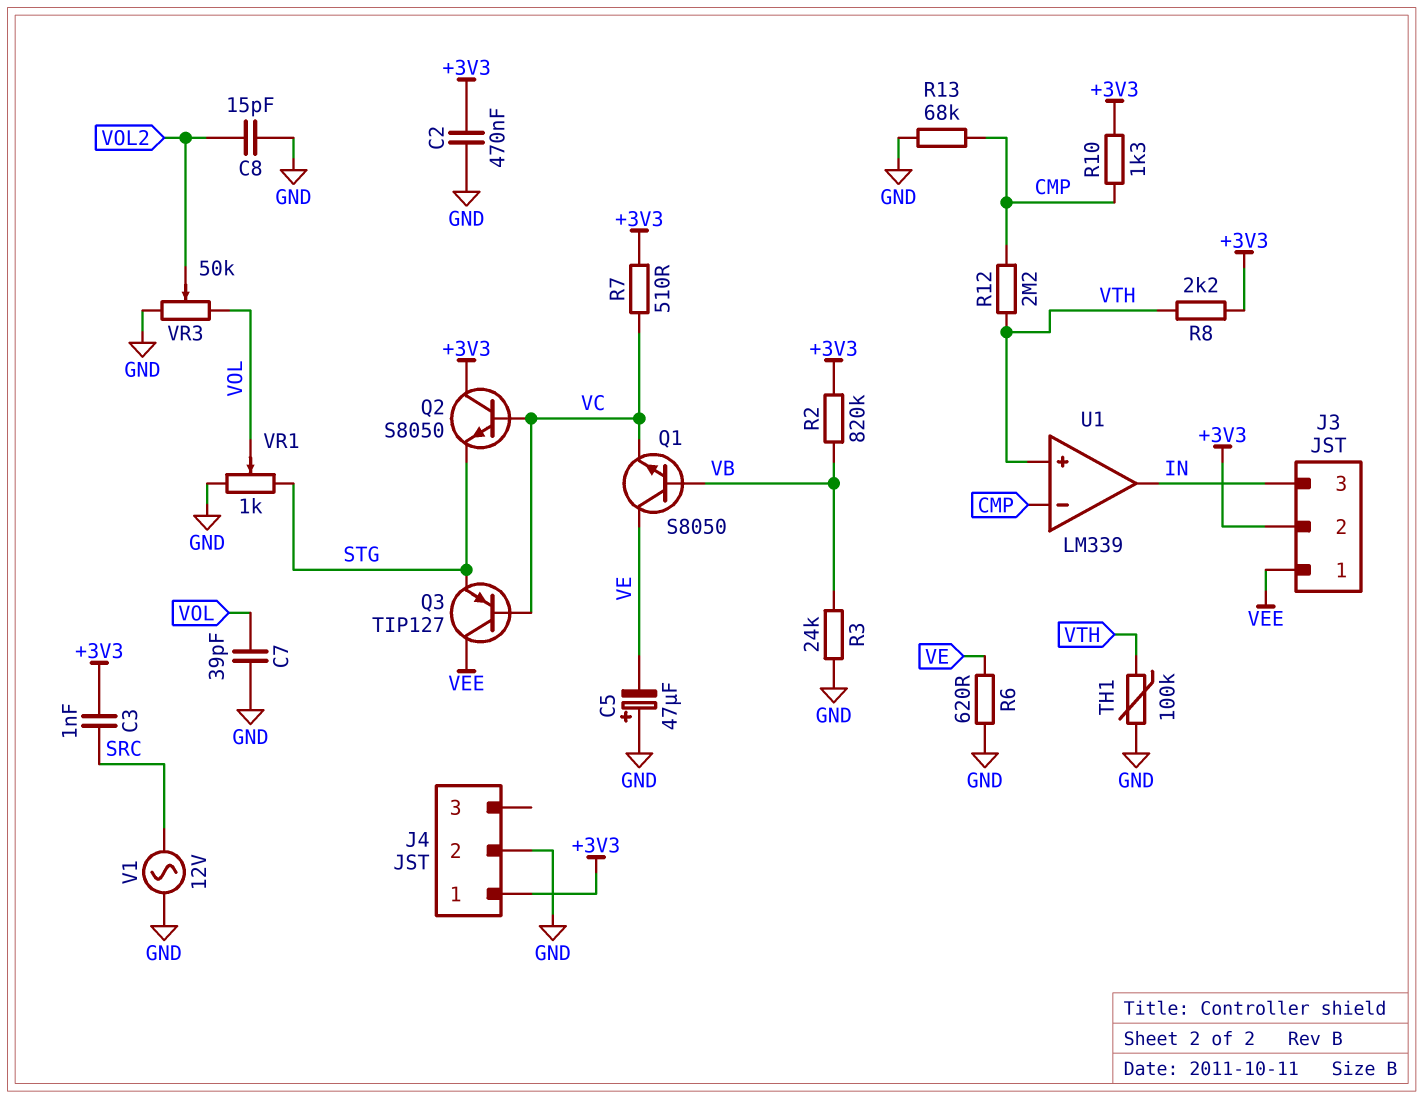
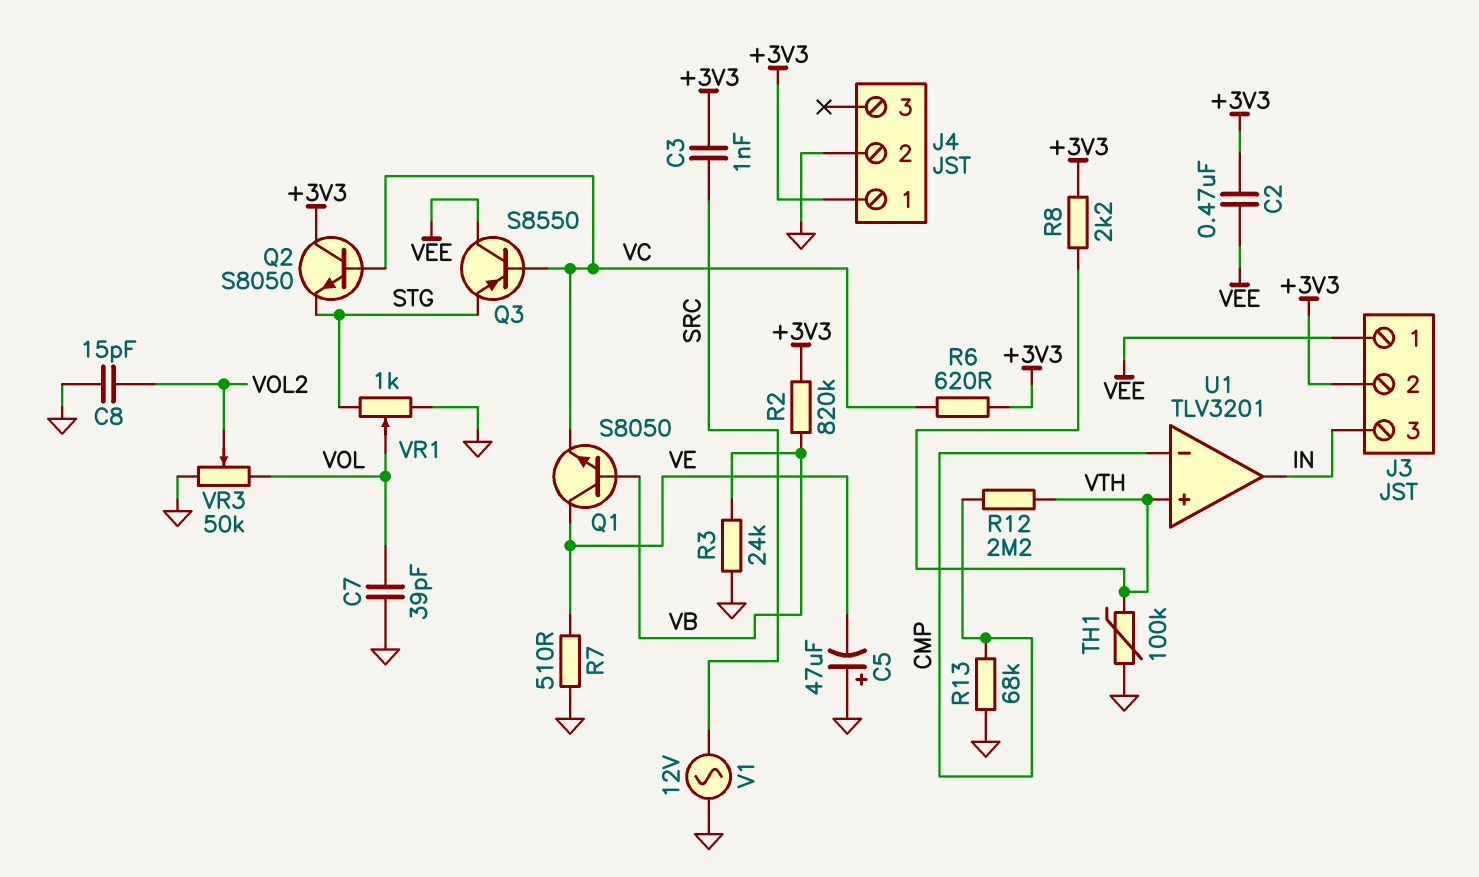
C2: 470nF (+3V3, GND) -> 470nF (+3V3, VEE)
Q3: PNP TIP127 (B VC, C VEE, E STG) -> PNP S8550 (B VC, C VEE, E STG)
R6: 620 (GND, VE) -> 620 (+3V3, VC)
R7: 510 (+3V3, VC) -> 510 (GND, VE)
R10: 1.3k (+3V3, CMP) -> none
U1: LM339 -> TLV3201

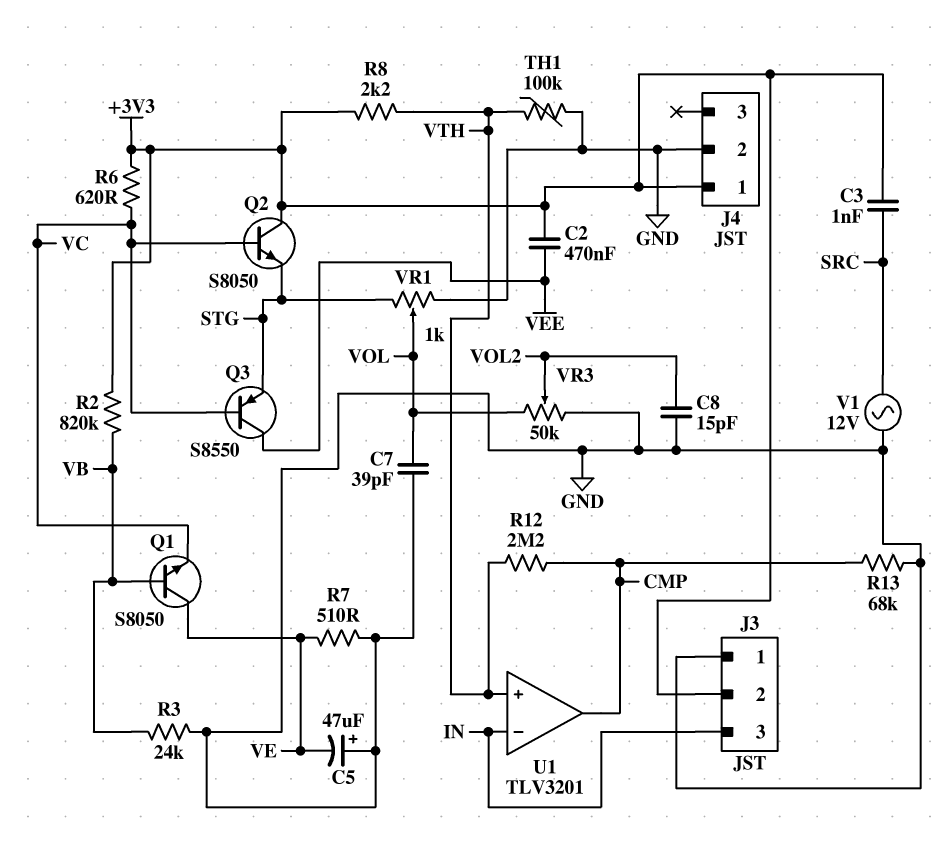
J3 pin 1: VEE -> GND
U1 pin in-: CMP -> IN
U1 pin out: IN -> CMP

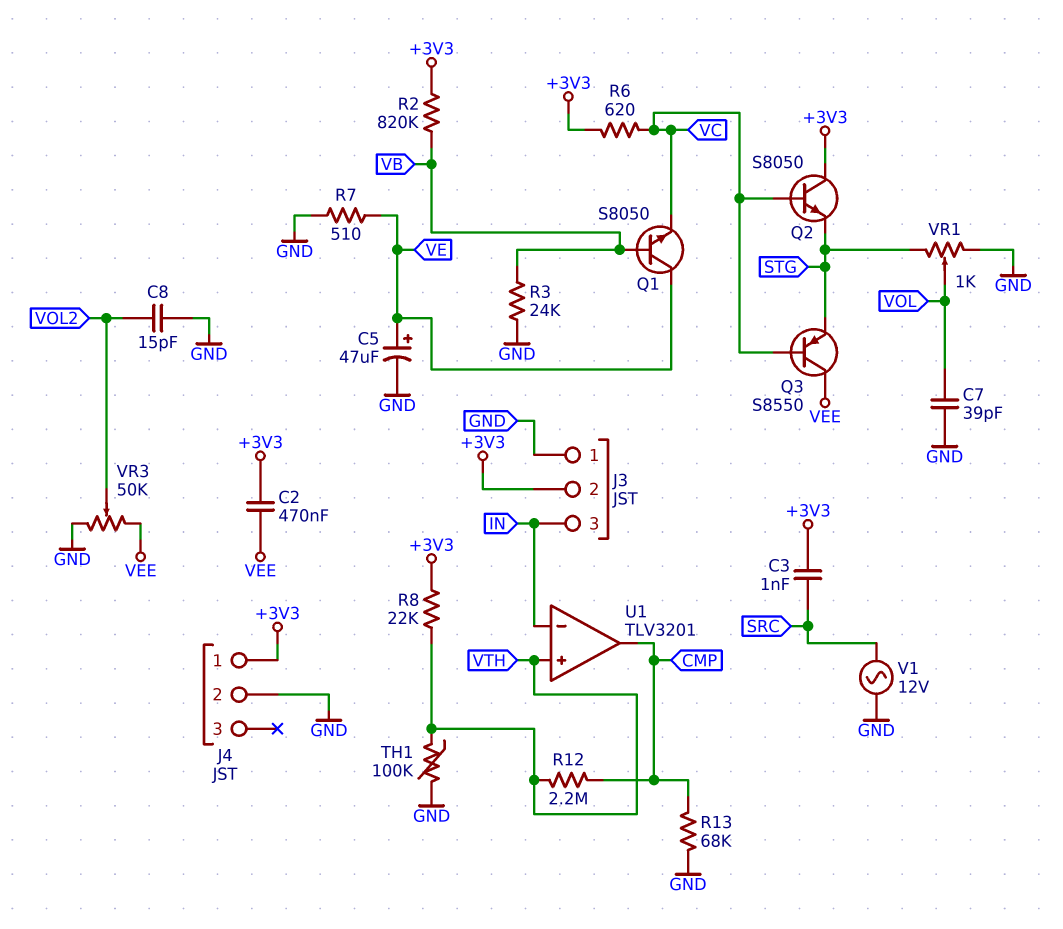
C5: 47uF (plus GND, minus VE) -> 47uF (plus VE, minus GND)
R8: 2.2k (+3V3, VTH) -> 22k (+3V3, VTH)
VR3: 50k (GND, VOL, wiper VOL2) -> 50k (GND, VEE, wiper VOL2)

